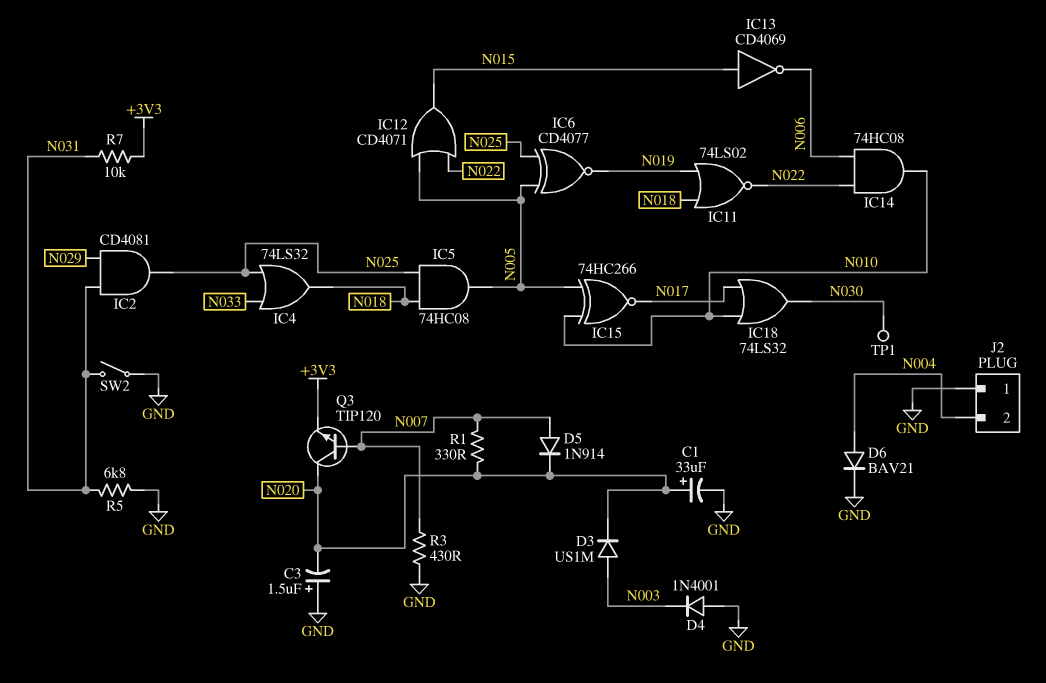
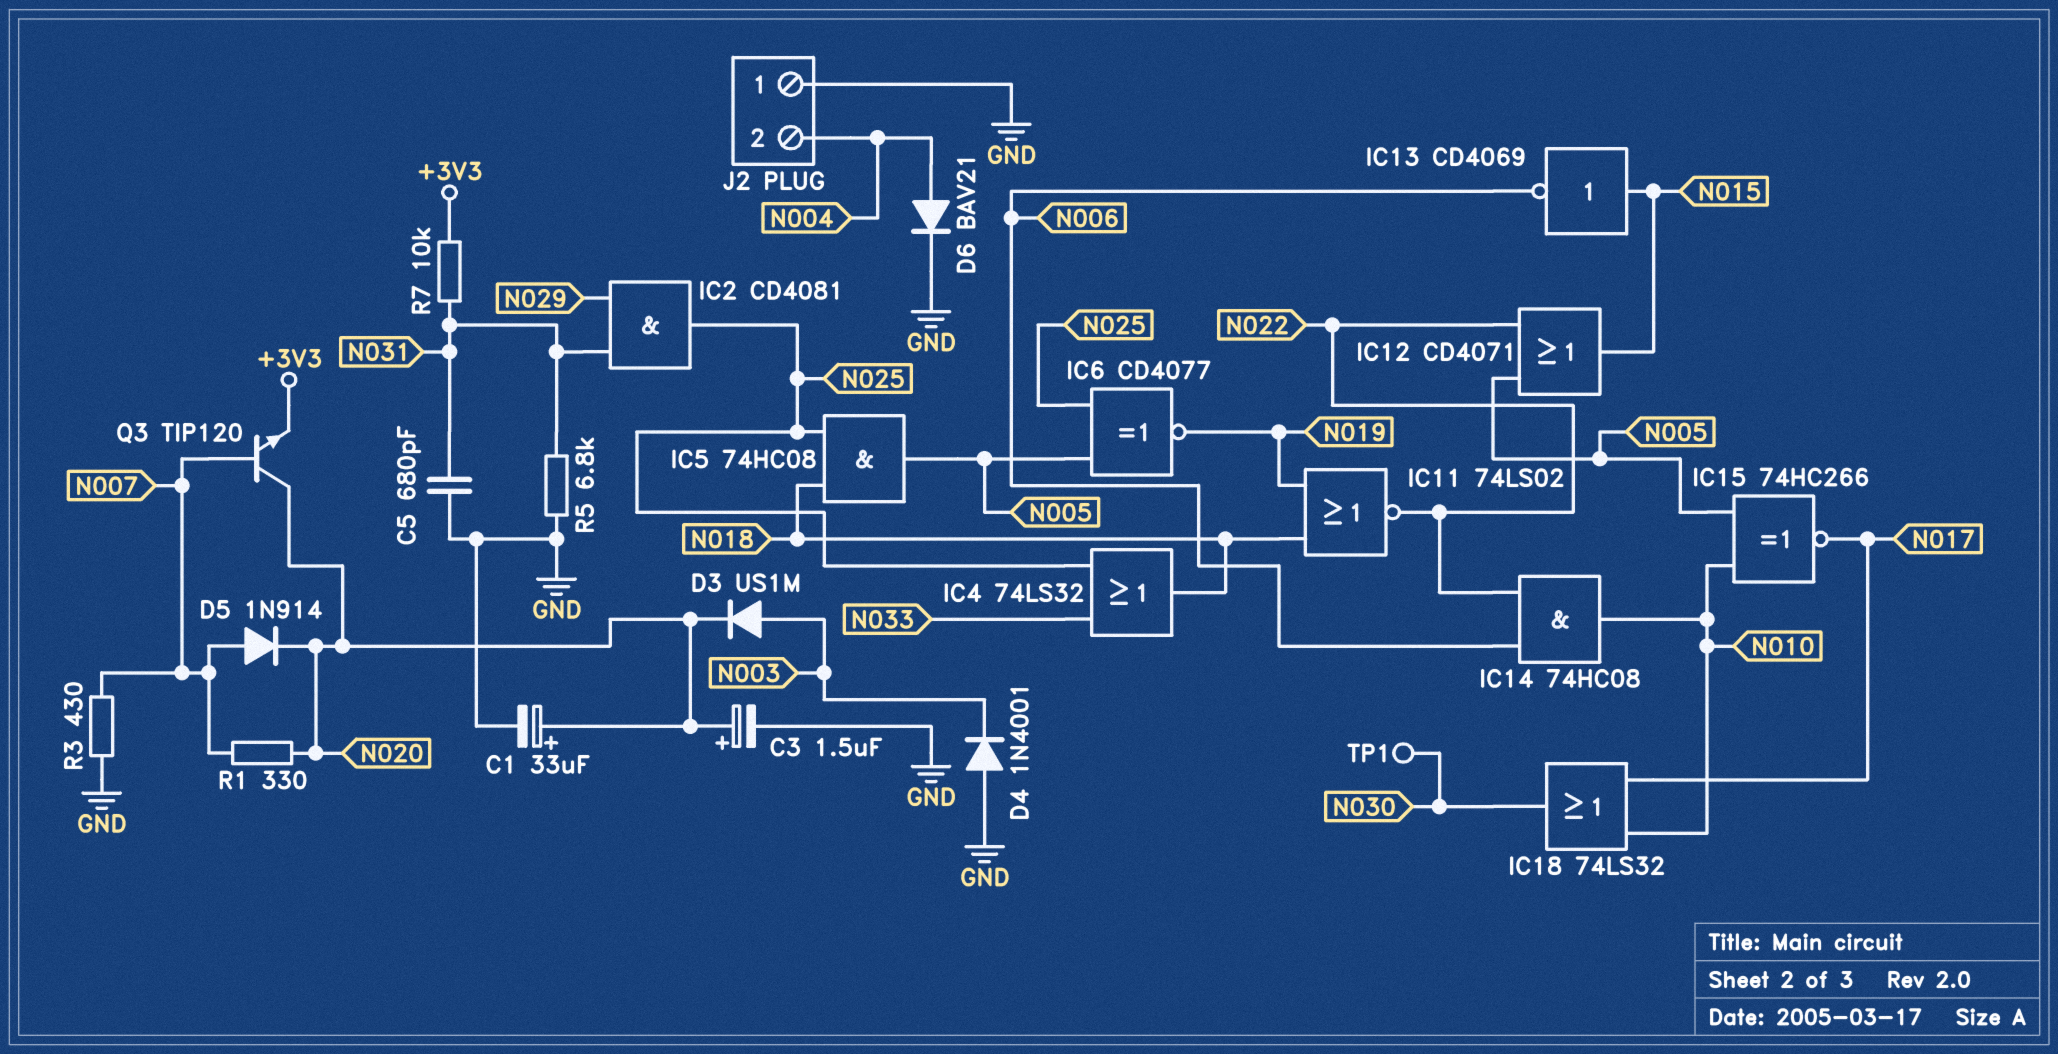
C3: 1.5uF (plus GND, minus N020) -> 1.5uF (plus N020, minus GND)
C5: none -> 680pF (GND, N031)
SW2: switch (GND, N031) -> none

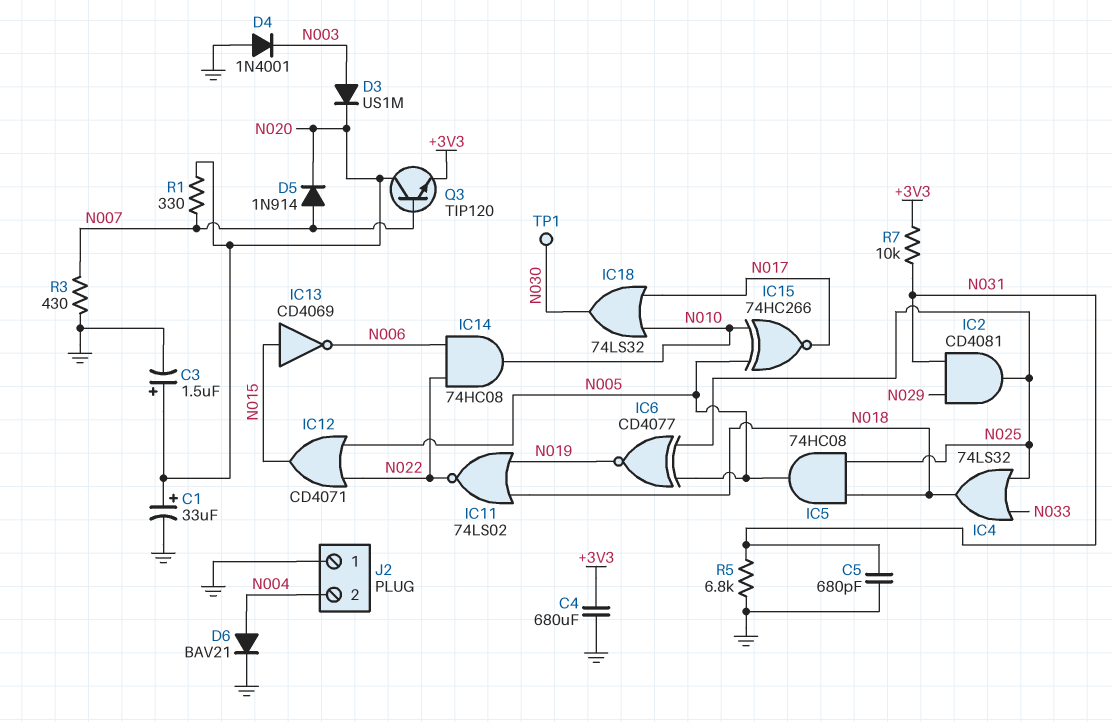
C4: none -> 680uF (+3V3, GND)

